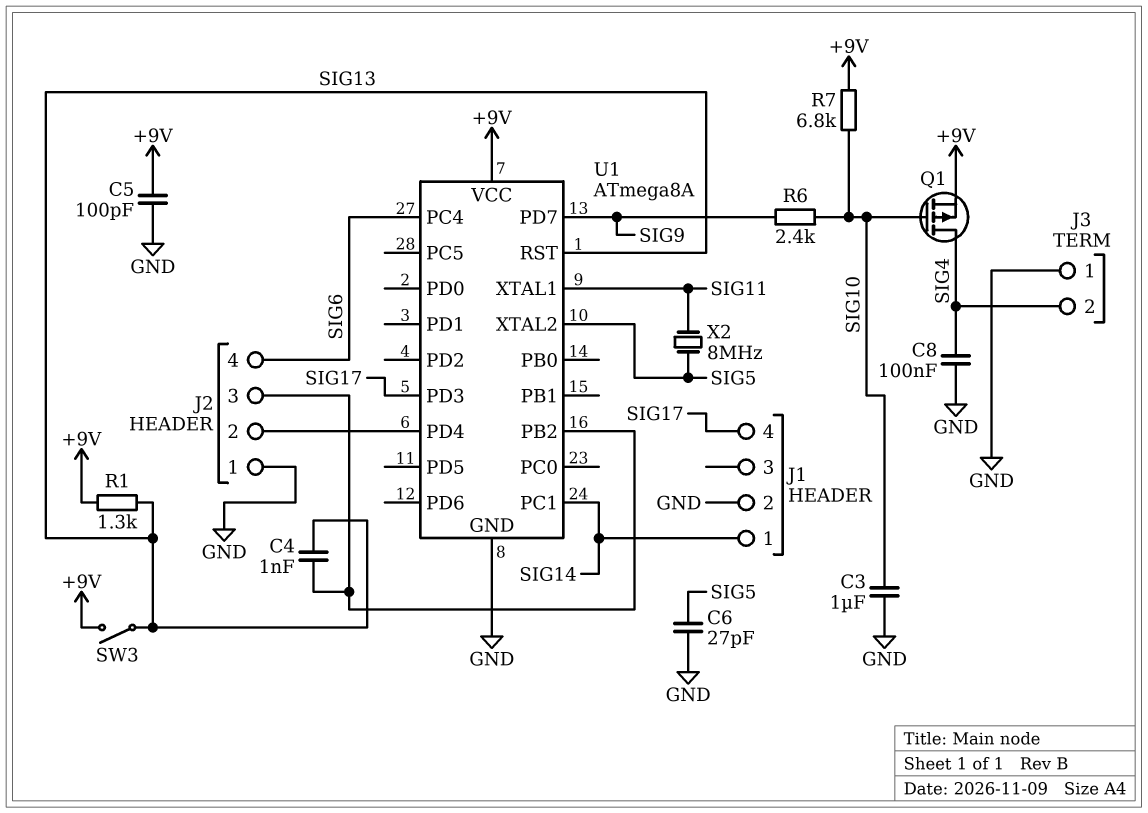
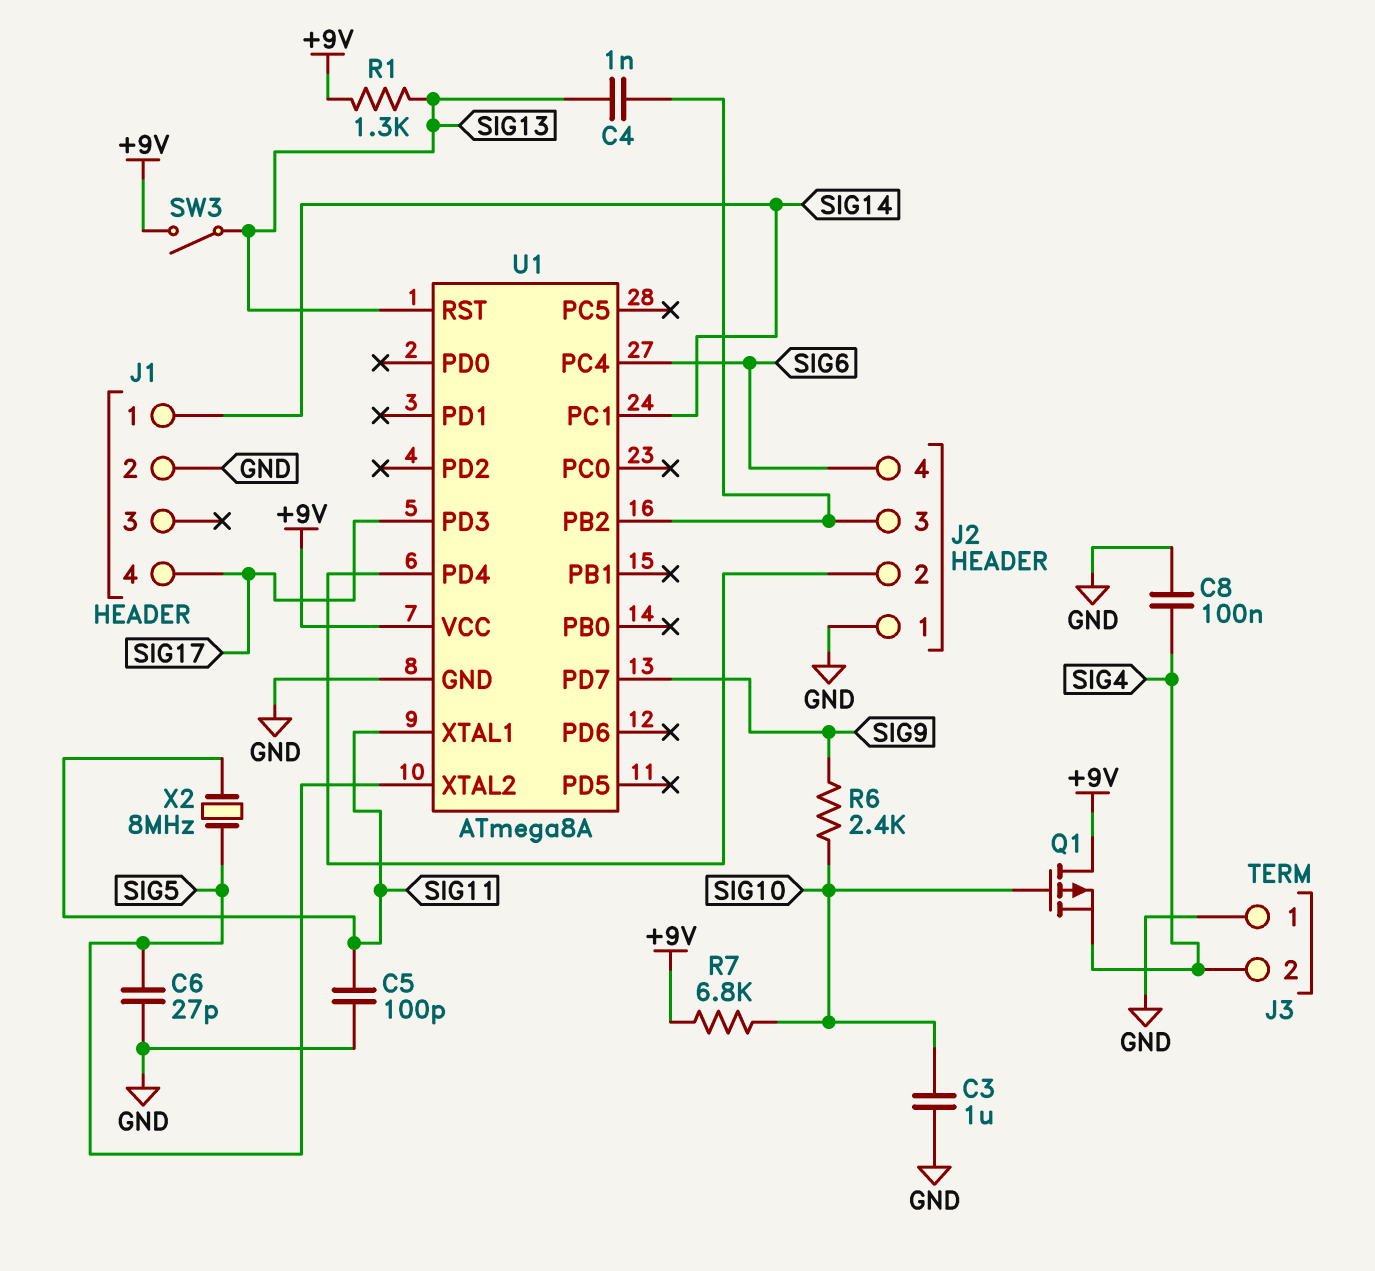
C5: 100pF (+9V, GND) -> 100pF (GND, SIG11)
Q1: PMOS (G SIG10, D SIG4, S +9V) -> PMOS (G SIG10, D +9V, S SIG4)

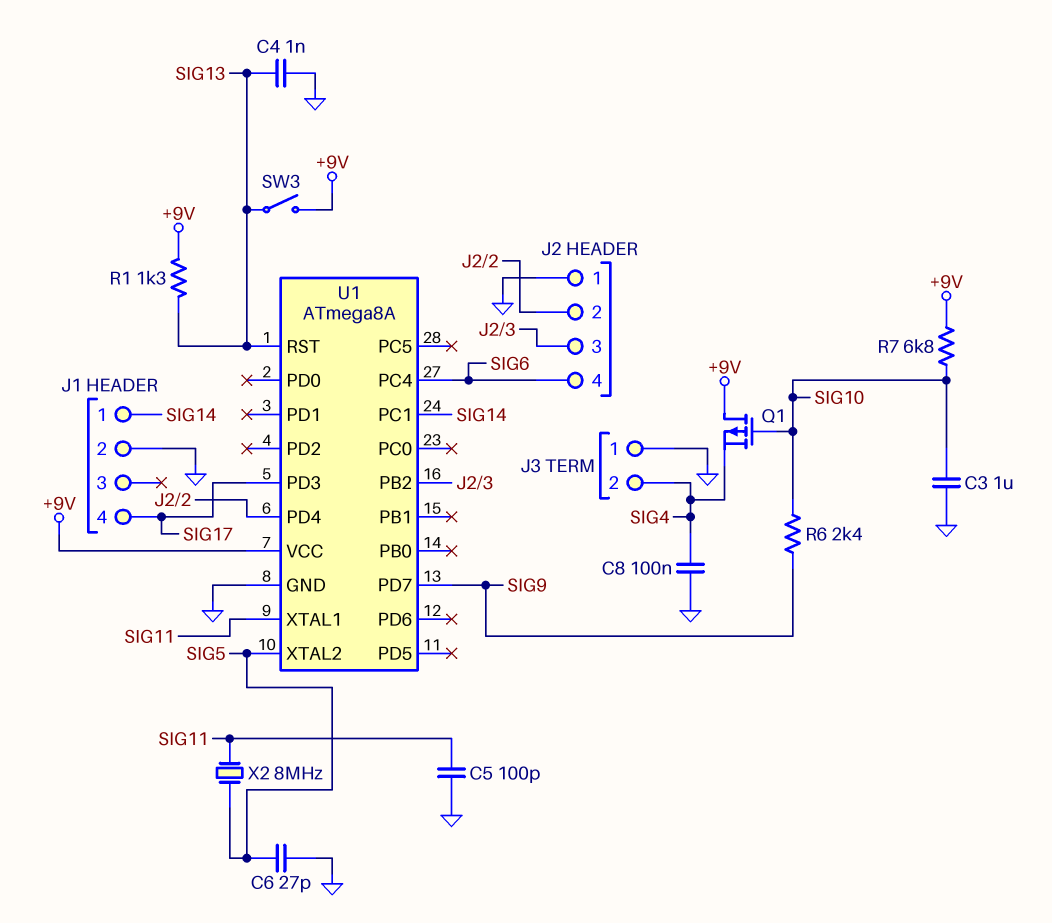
C4: 1nF (J2/3, SIG13) -> 1nF (GND, SIG13)

